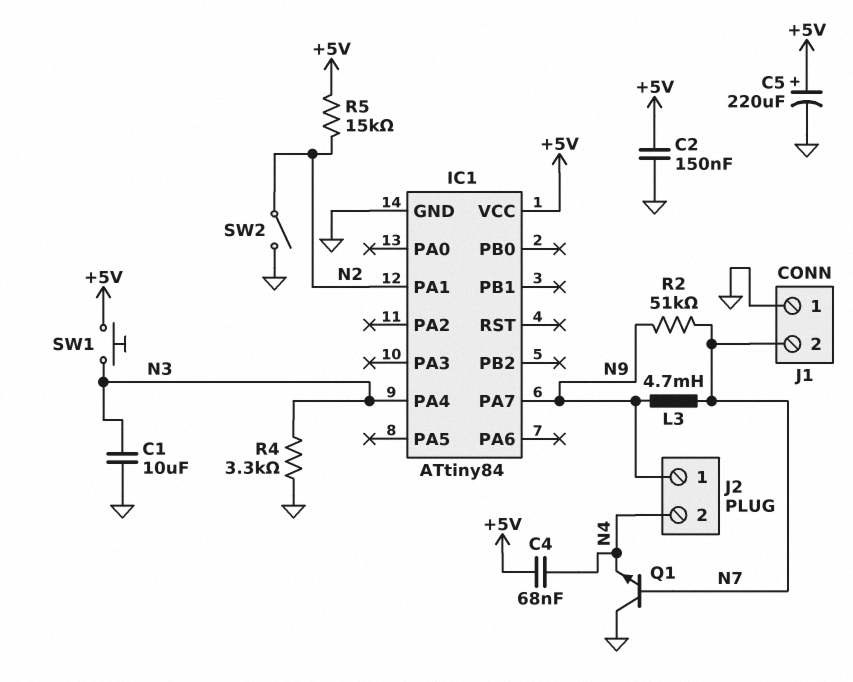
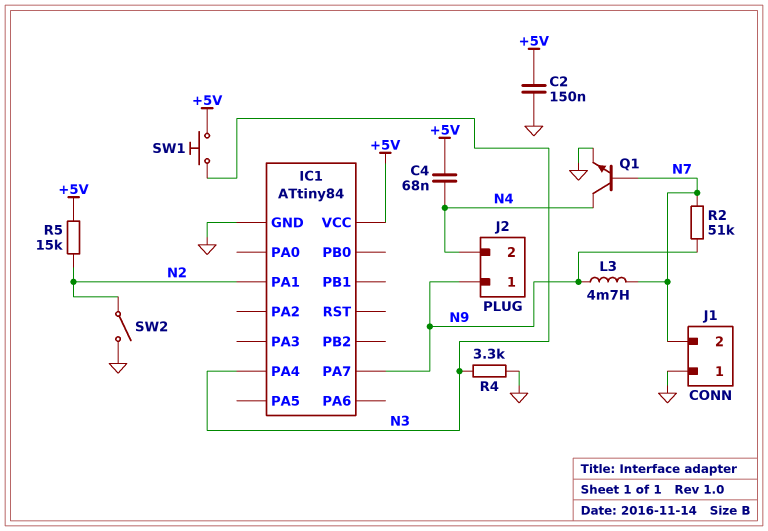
C1: 10uF (GND, N3) -> none
C5: 220uF (plus +5V, minus GND) -> none
Q1: NPN (B N7, C GND, E N4) -> NPN (B N7, C N4, E GND)

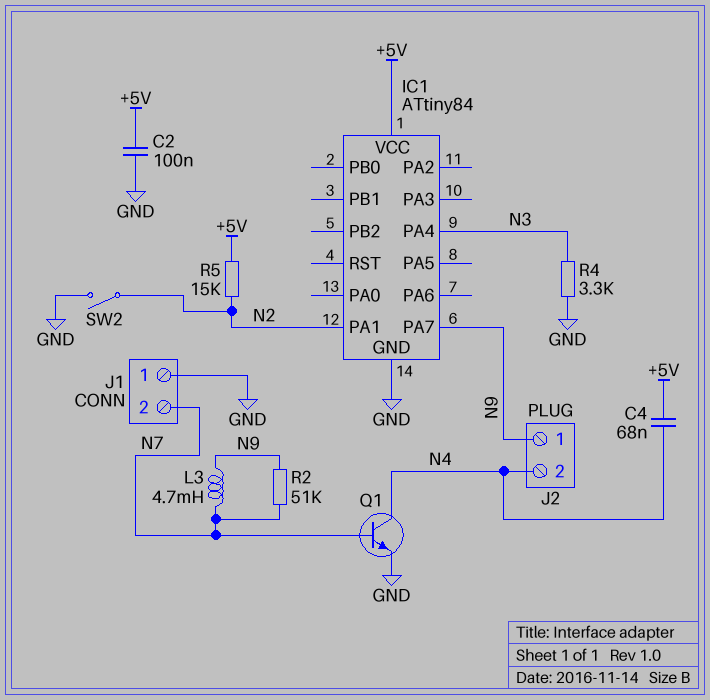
C2: 150nF (+5V, GND) -> 100nF (+5V, GND)
SW1: button (+5V, N3) -> none

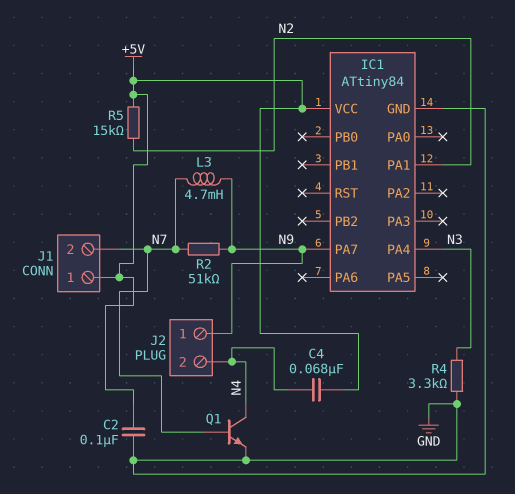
J1 pin 1: GND -> +5V
SW2: switch (GND, N2) -> none

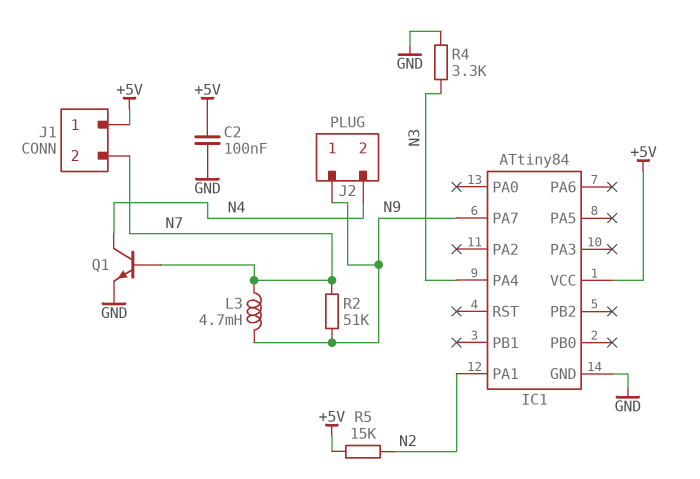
C4: 68nF (+5V, N4) -> none

